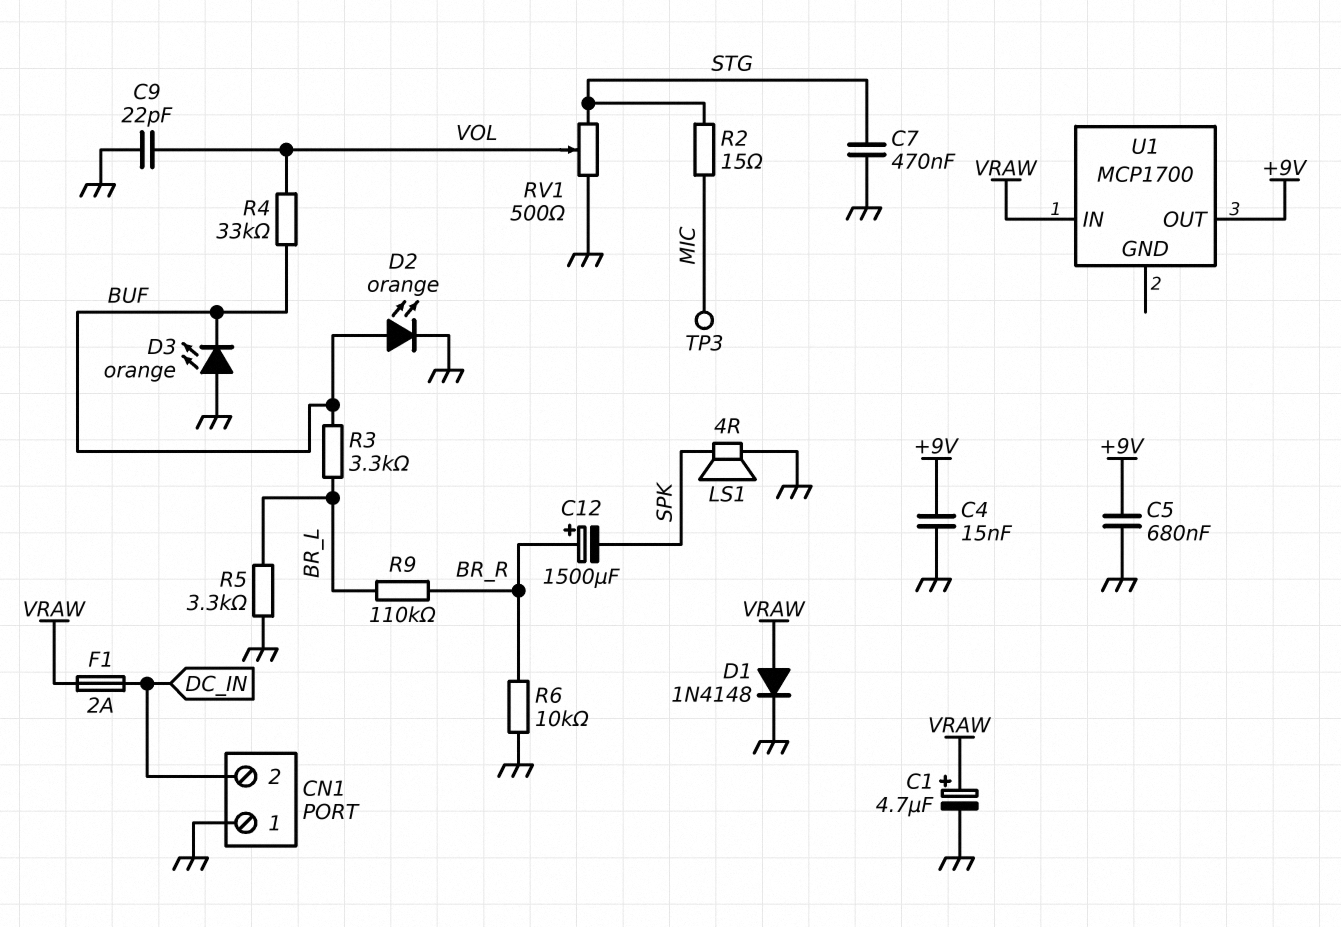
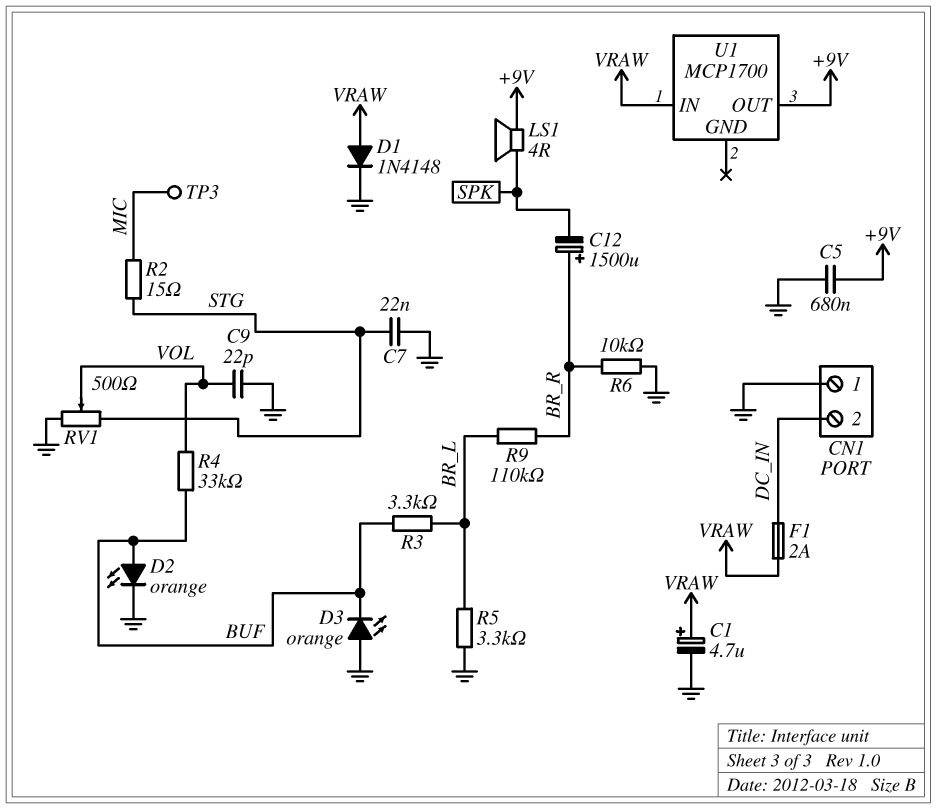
C4: 15nF (+9V, GND) -> none
C7: 470nF (GND, STG) -> 22nF (GND, STG)
LS1: speaker 4R (GND, SPK) -> speaker 4R (+9V, SPK)

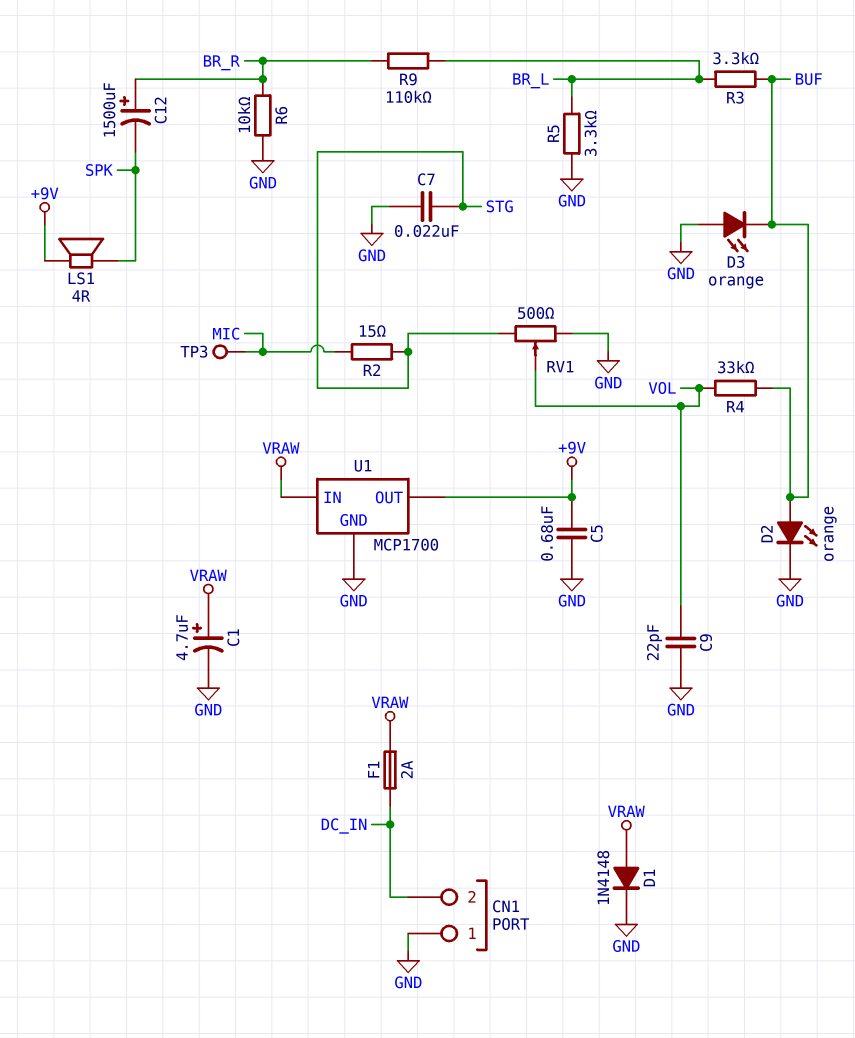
U1 pin GND: none -> GND

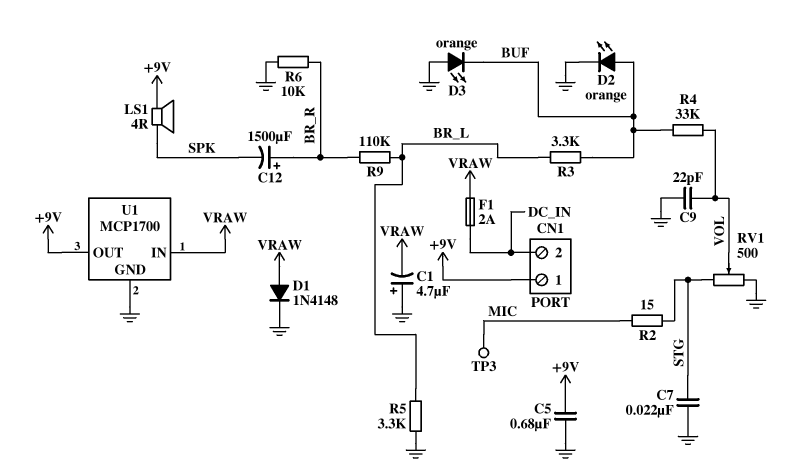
C1: 4.7uF (plus VRAW, minus GND) -> 4.7uF (plus GND, minus VRAW)
CN1 pin 1: GND -> +9V

